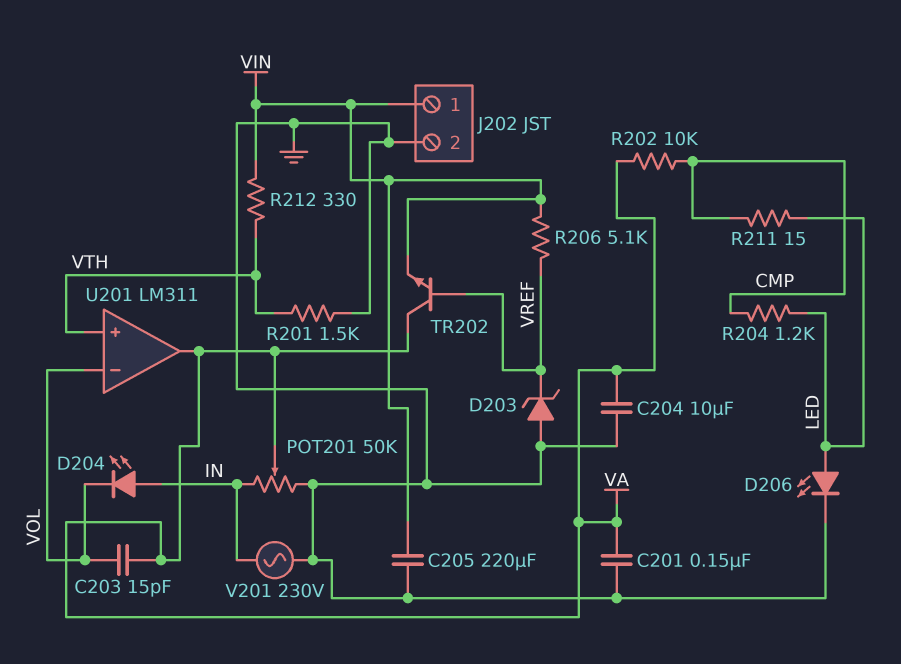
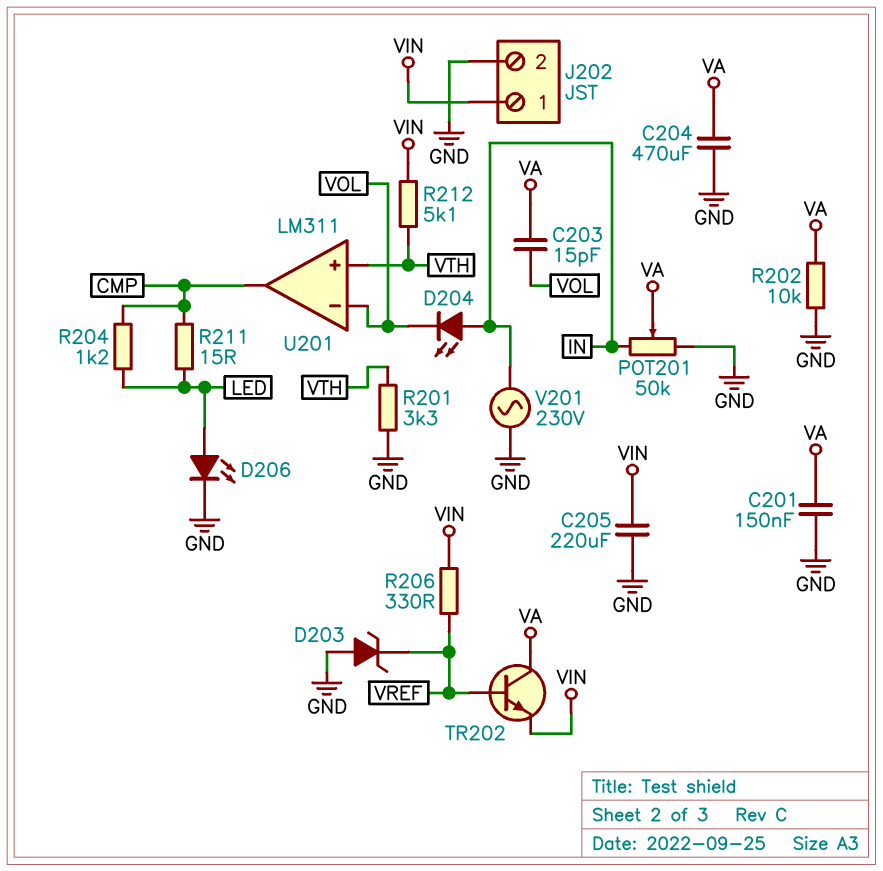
C204: 10uF (GND, VA) -> 470uF (GND, VA)
R201: 1.5k (GND, VTH) -> 3.3k (GND, VTH)
R202: 10k (CMP, VA) -> 10k (GND, VA)
R206: 5.1k (VIN, VREF) -> 330 (VIN, VREF)
R212: 330 (VIN, VTH) -> 5.1k (VIN, VTH)
U201 pin out: VA -> CMP

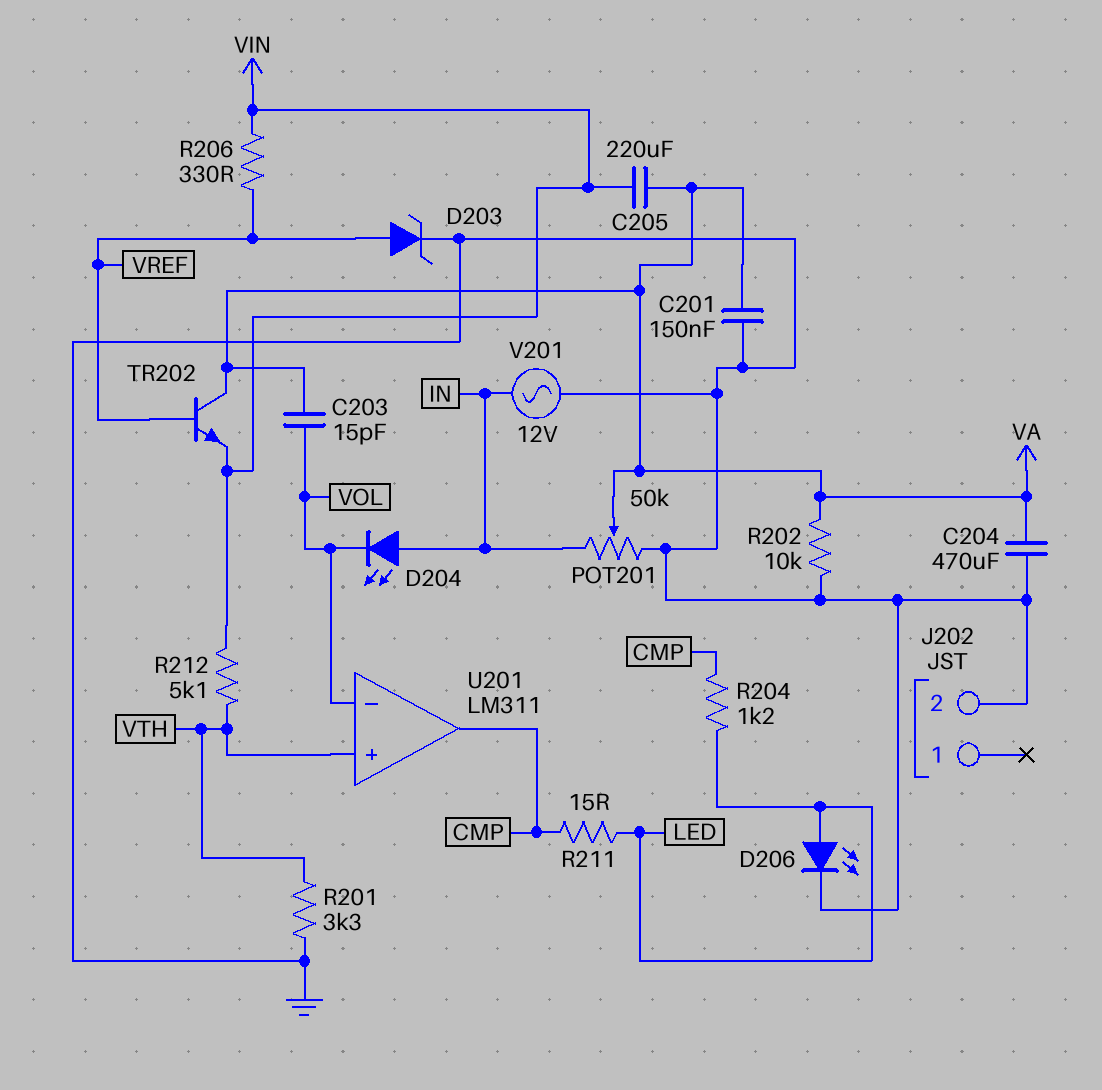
C205: 220uF (GND, VIN) -> 220uF (VA, VIN)
D203: zener (A GND, K VREF) -> zener (A VREF, K GND)
J202 pin 1: VIN -> none
V201: AC 230V (GND, IN) -> AC 12V (GND, IN)

